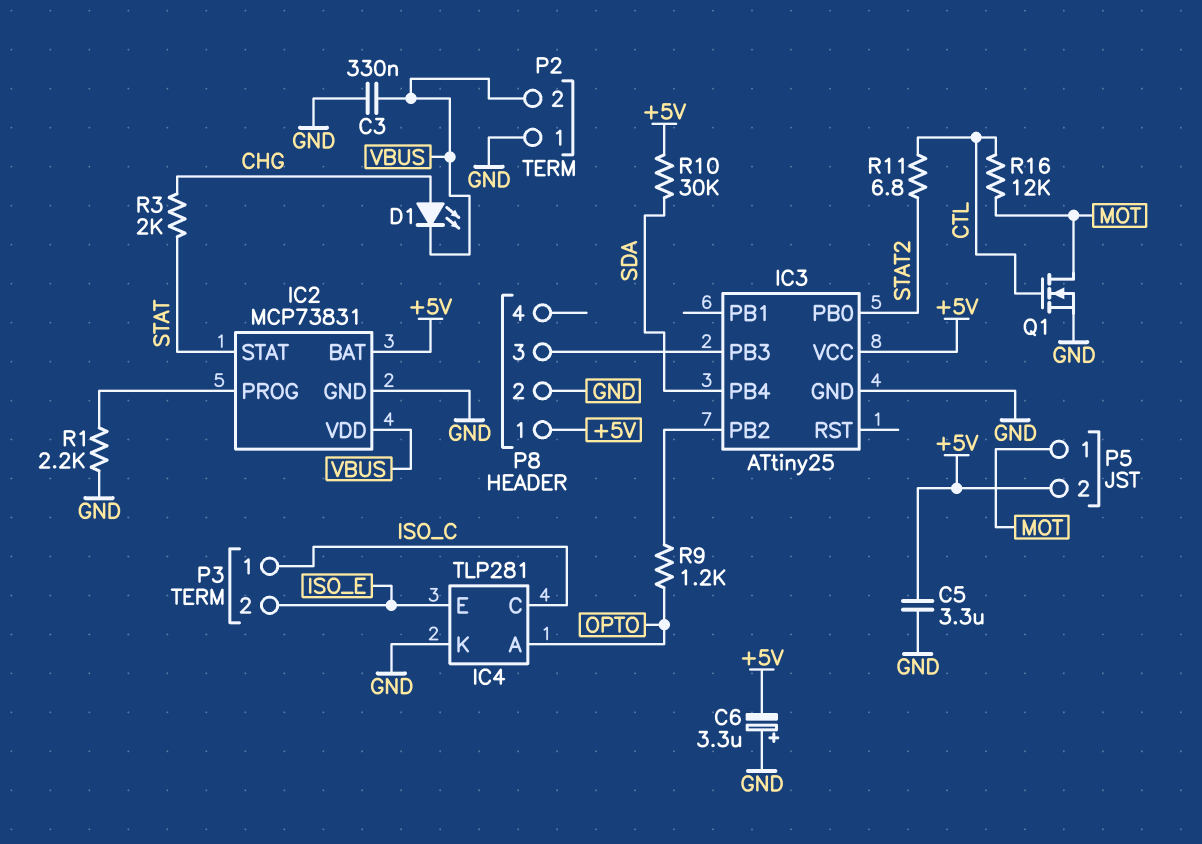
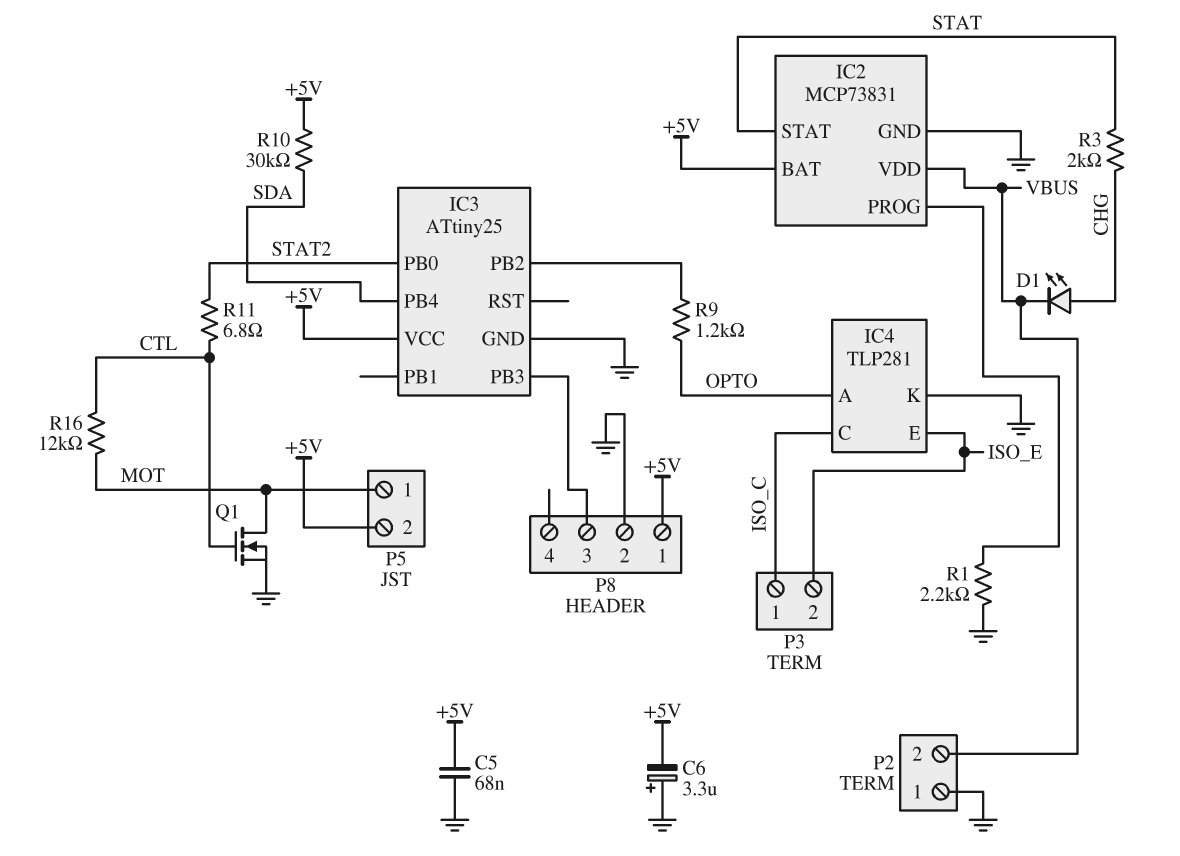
C3: 330nF (GND, VBUS) -> none
C5: 3.3uF (+5V, GND) -> 68nF (+5V, GND)

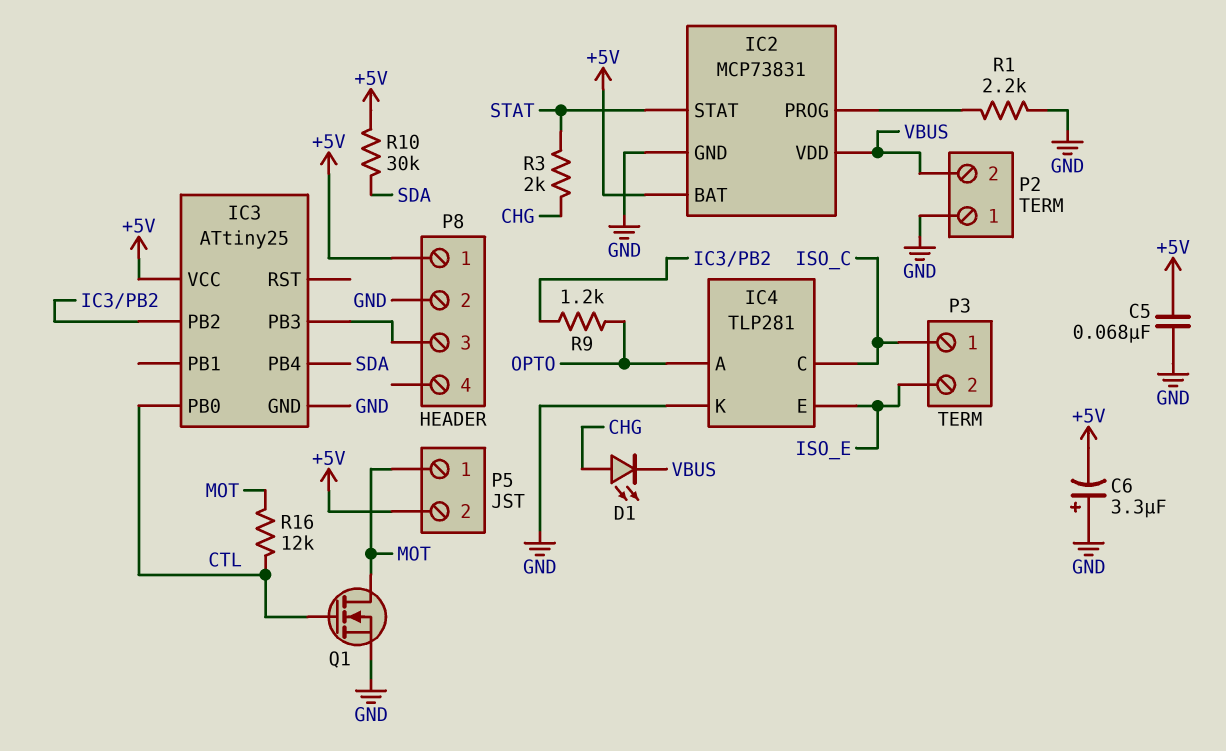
IC3 pin PB0: STAT2 -> CTL
R11: 6.8 (CTL, STAT2) -> none

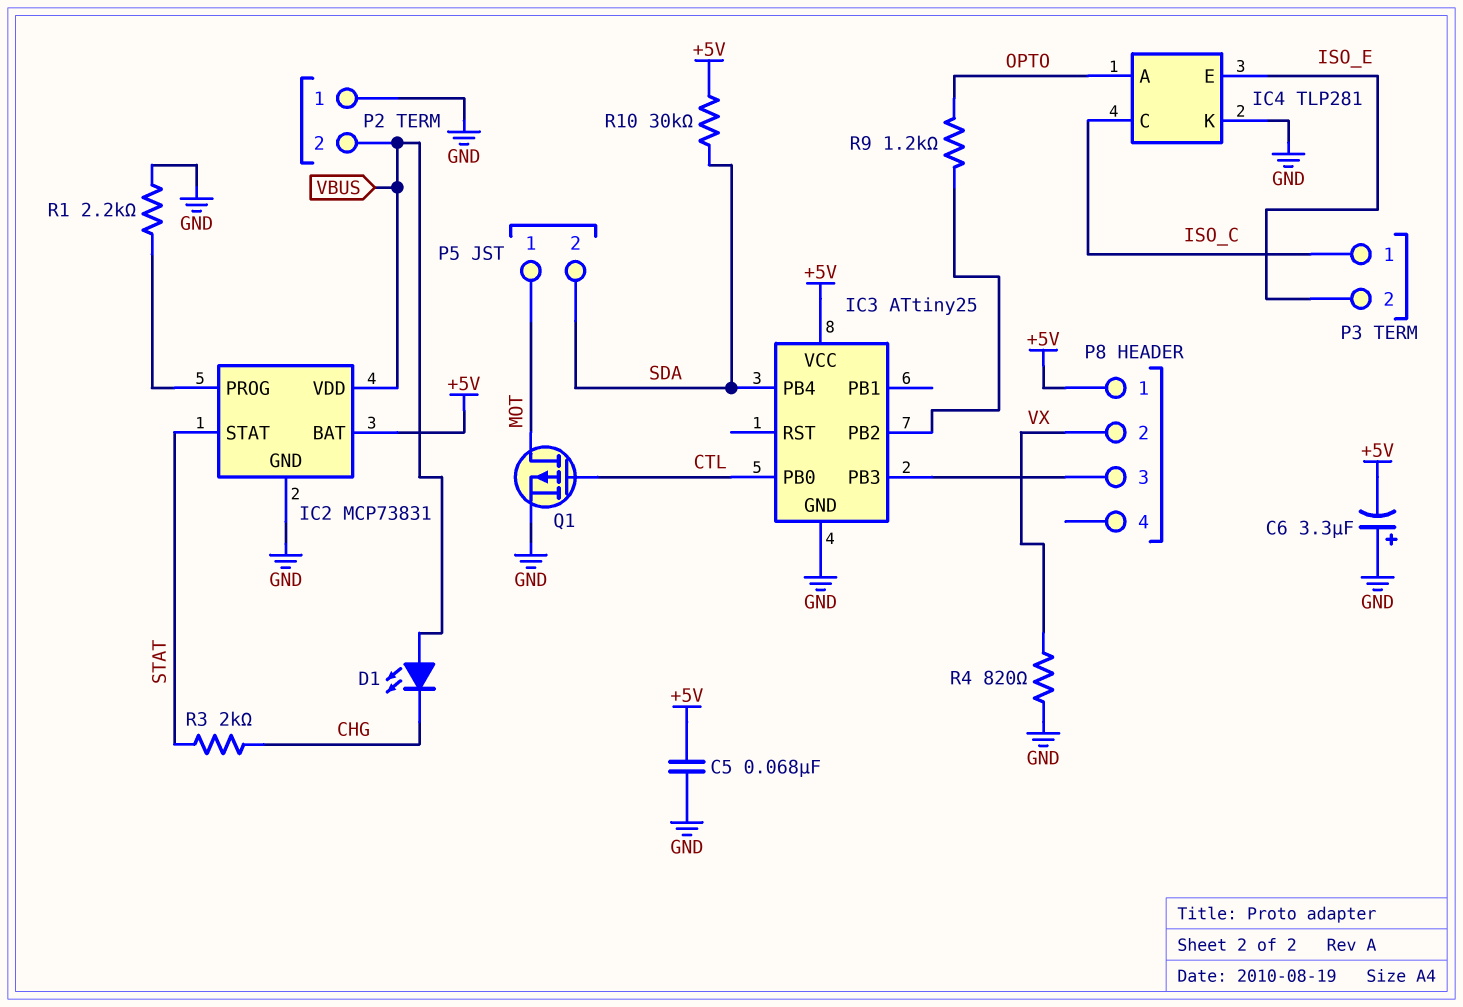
D1: LED (A CHG, K VBUS) -> LED (A VBUS, K CHG)
P5 pin 2: +5V -> SDA
P8 pin 2: GND -> VX
Q1: NMOS (G CTL, D MOT, S GND) -> PMOS (G CTL, D MOT, S GND)
R4: none -> 820 (GND, VX)
R16: 12k (CTL, MOT) -> none

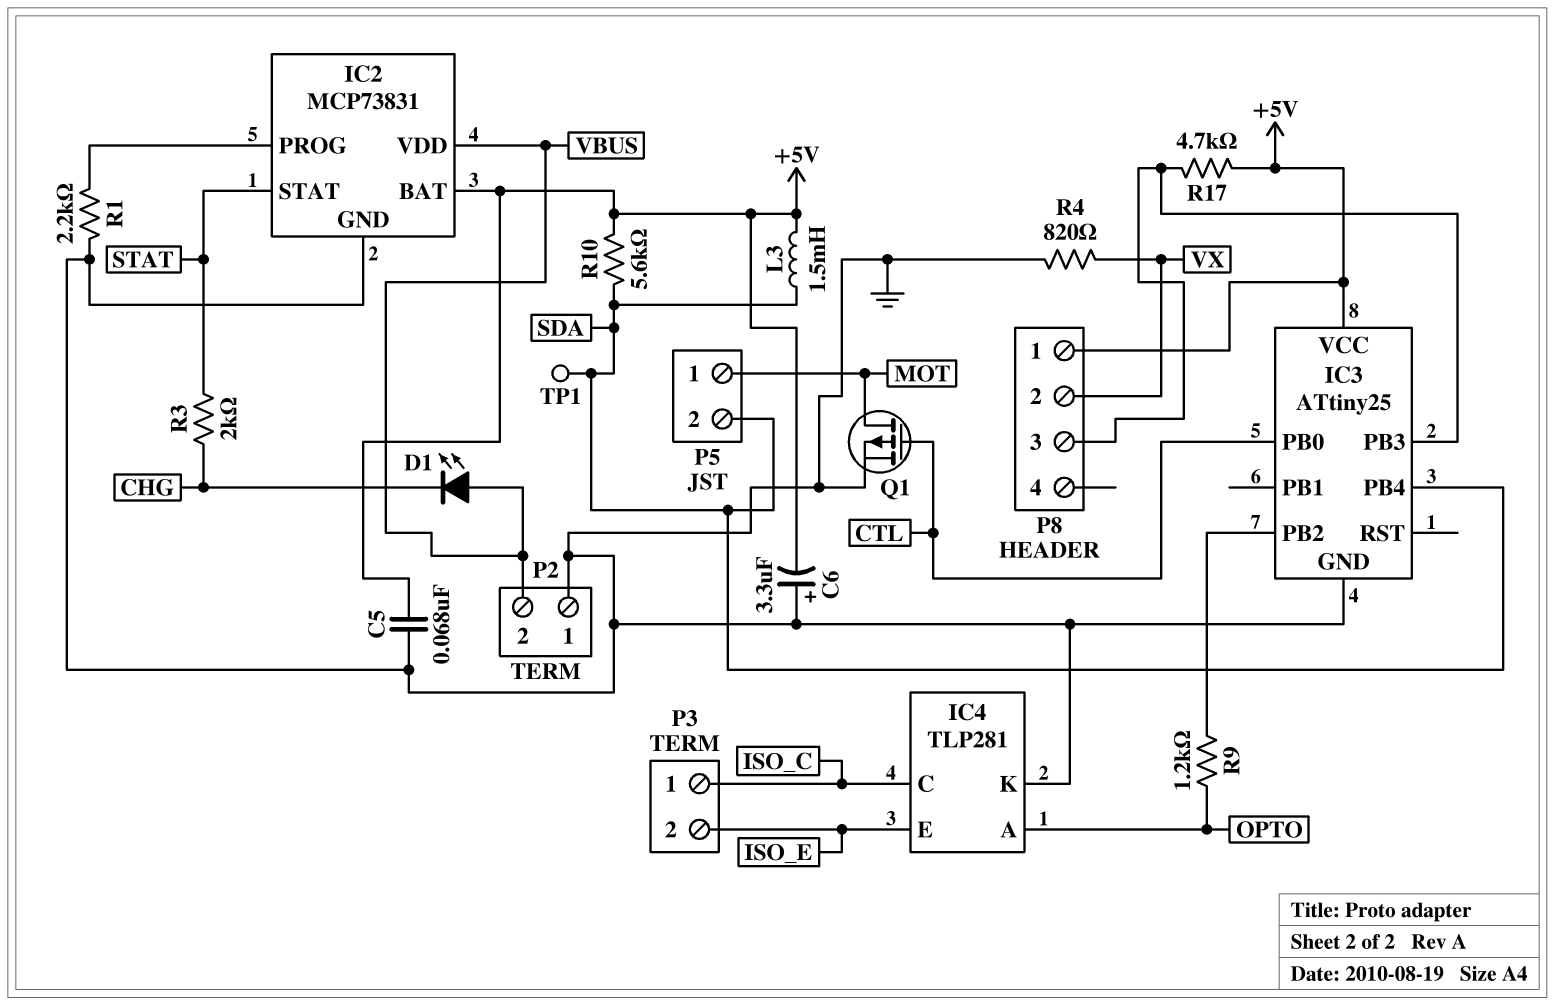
L3: none -> 1.5mH (+5V, SDA)
R10: 30k (+5V, SDA) -> 5.6k (+5V, SDA)
R17: none -> 4.7k (+5V, IC3/PB3)
TP1: none -> test point (SDA)

